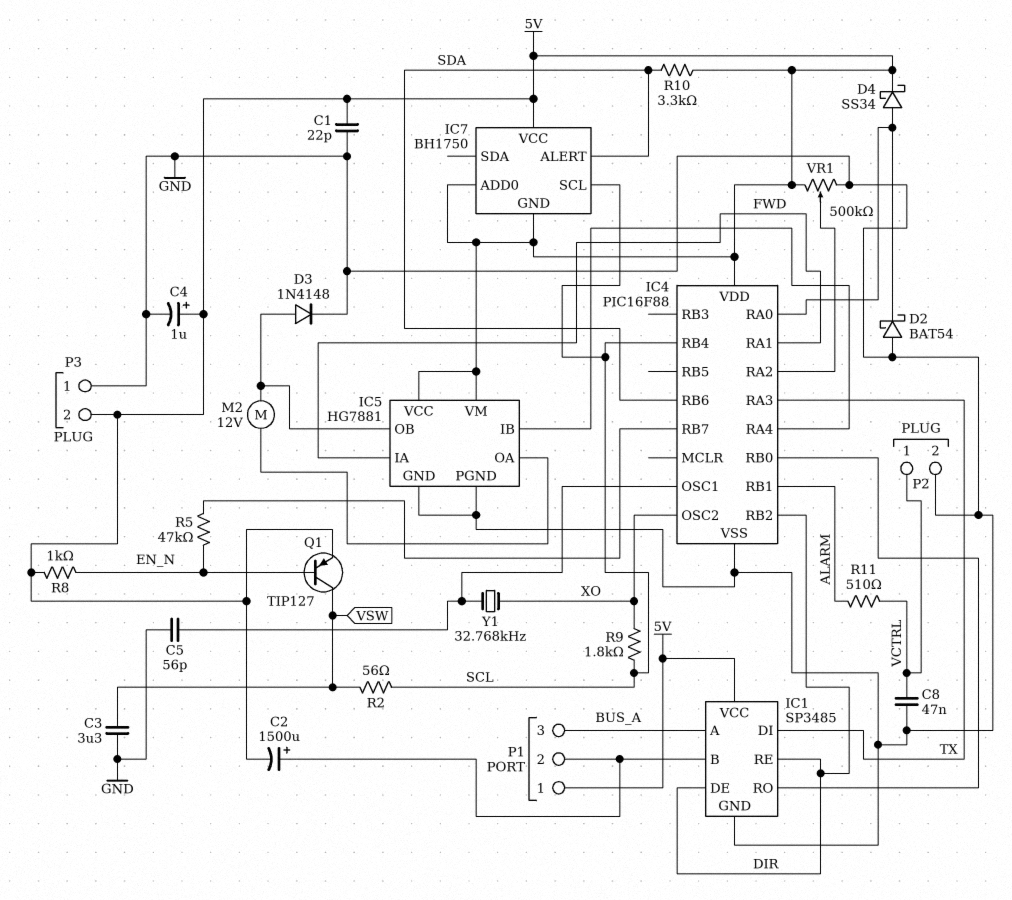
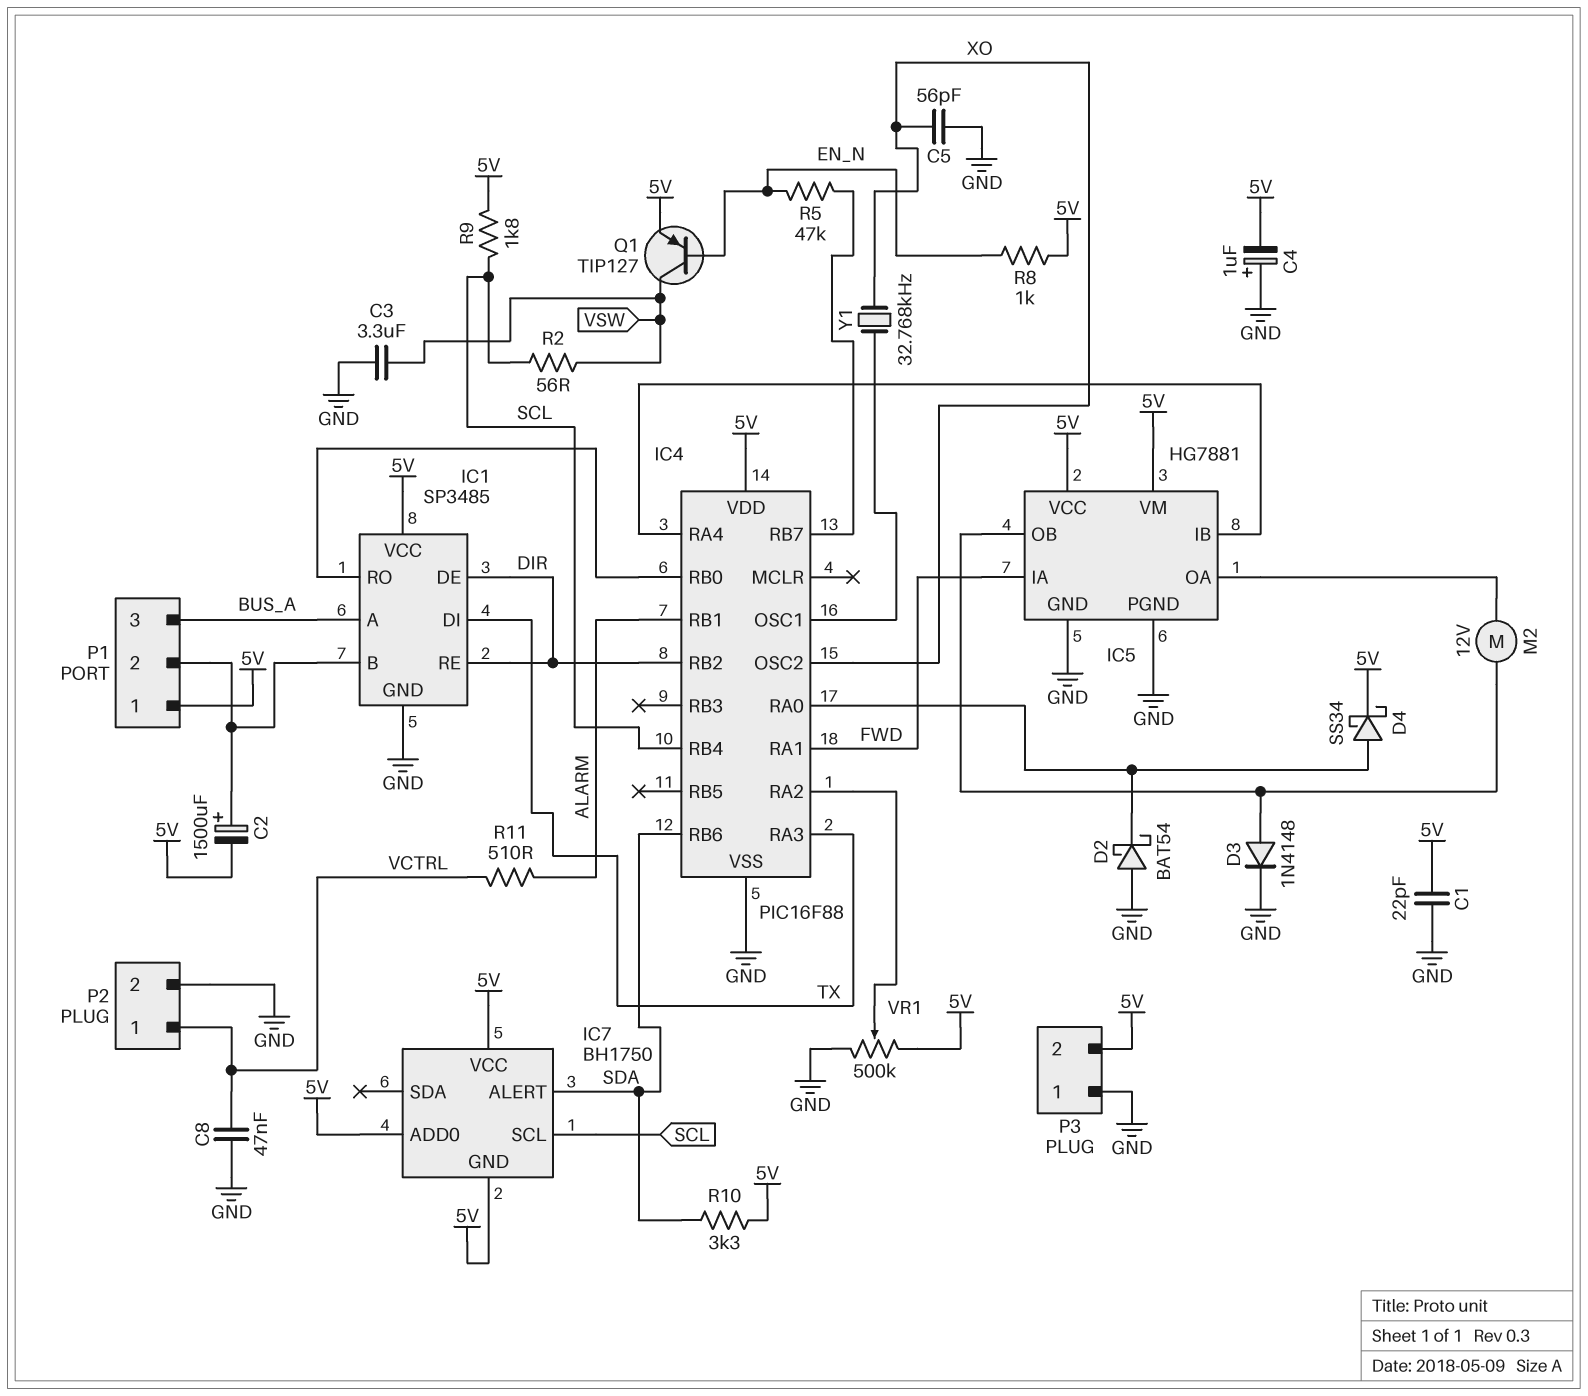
C4: 1uF (plus 5V, minus GND) -> 1uF (plus GND, minus 5V)
C5: 56pF (GND, IC4/OSC1) -> 56pF (GND, XO)
R9: 1.8k (SCL, XO) -> 1.8k (5V, SCL)

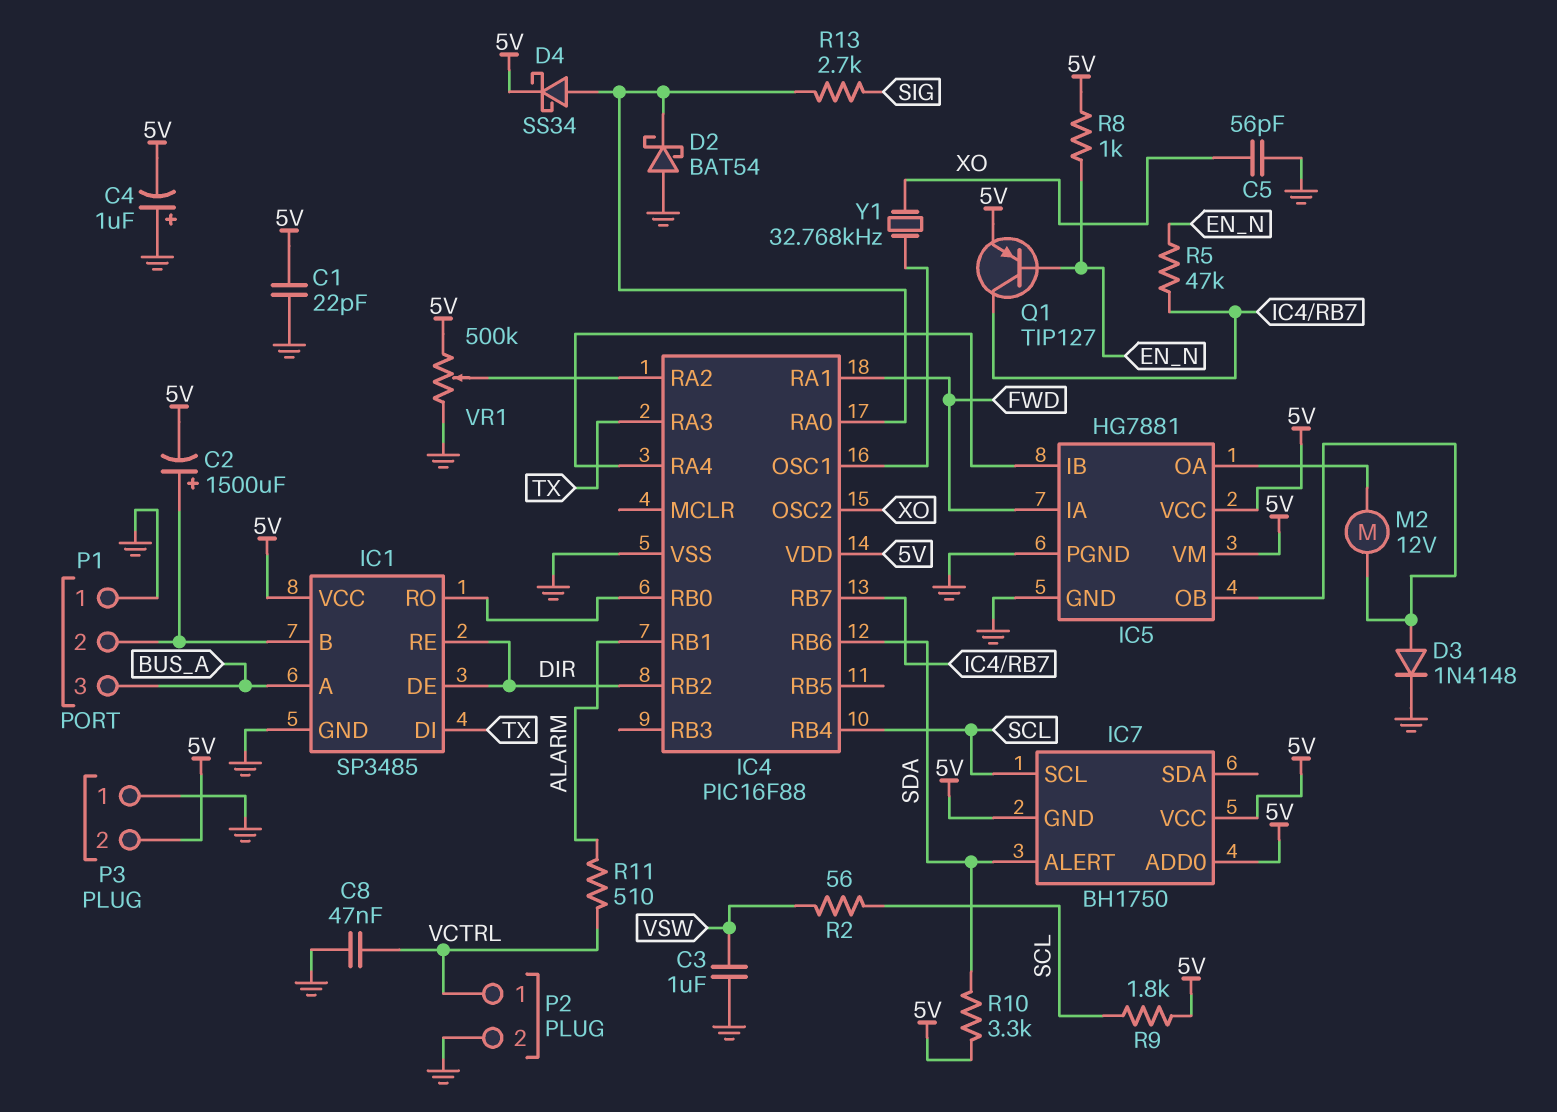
C3: 3.3uF (GND, VSW) -> 1uF (GND, VSW)
P1 pin 1: 5V -> GND
Q1: PNP TIP127 (B EN_N, C VSW, E 5V) -> PNP TIP127 (B EN_N, C IC4/RB7, E 5V)
R13: none -> 2.7k (IC4/RA0, SIG)

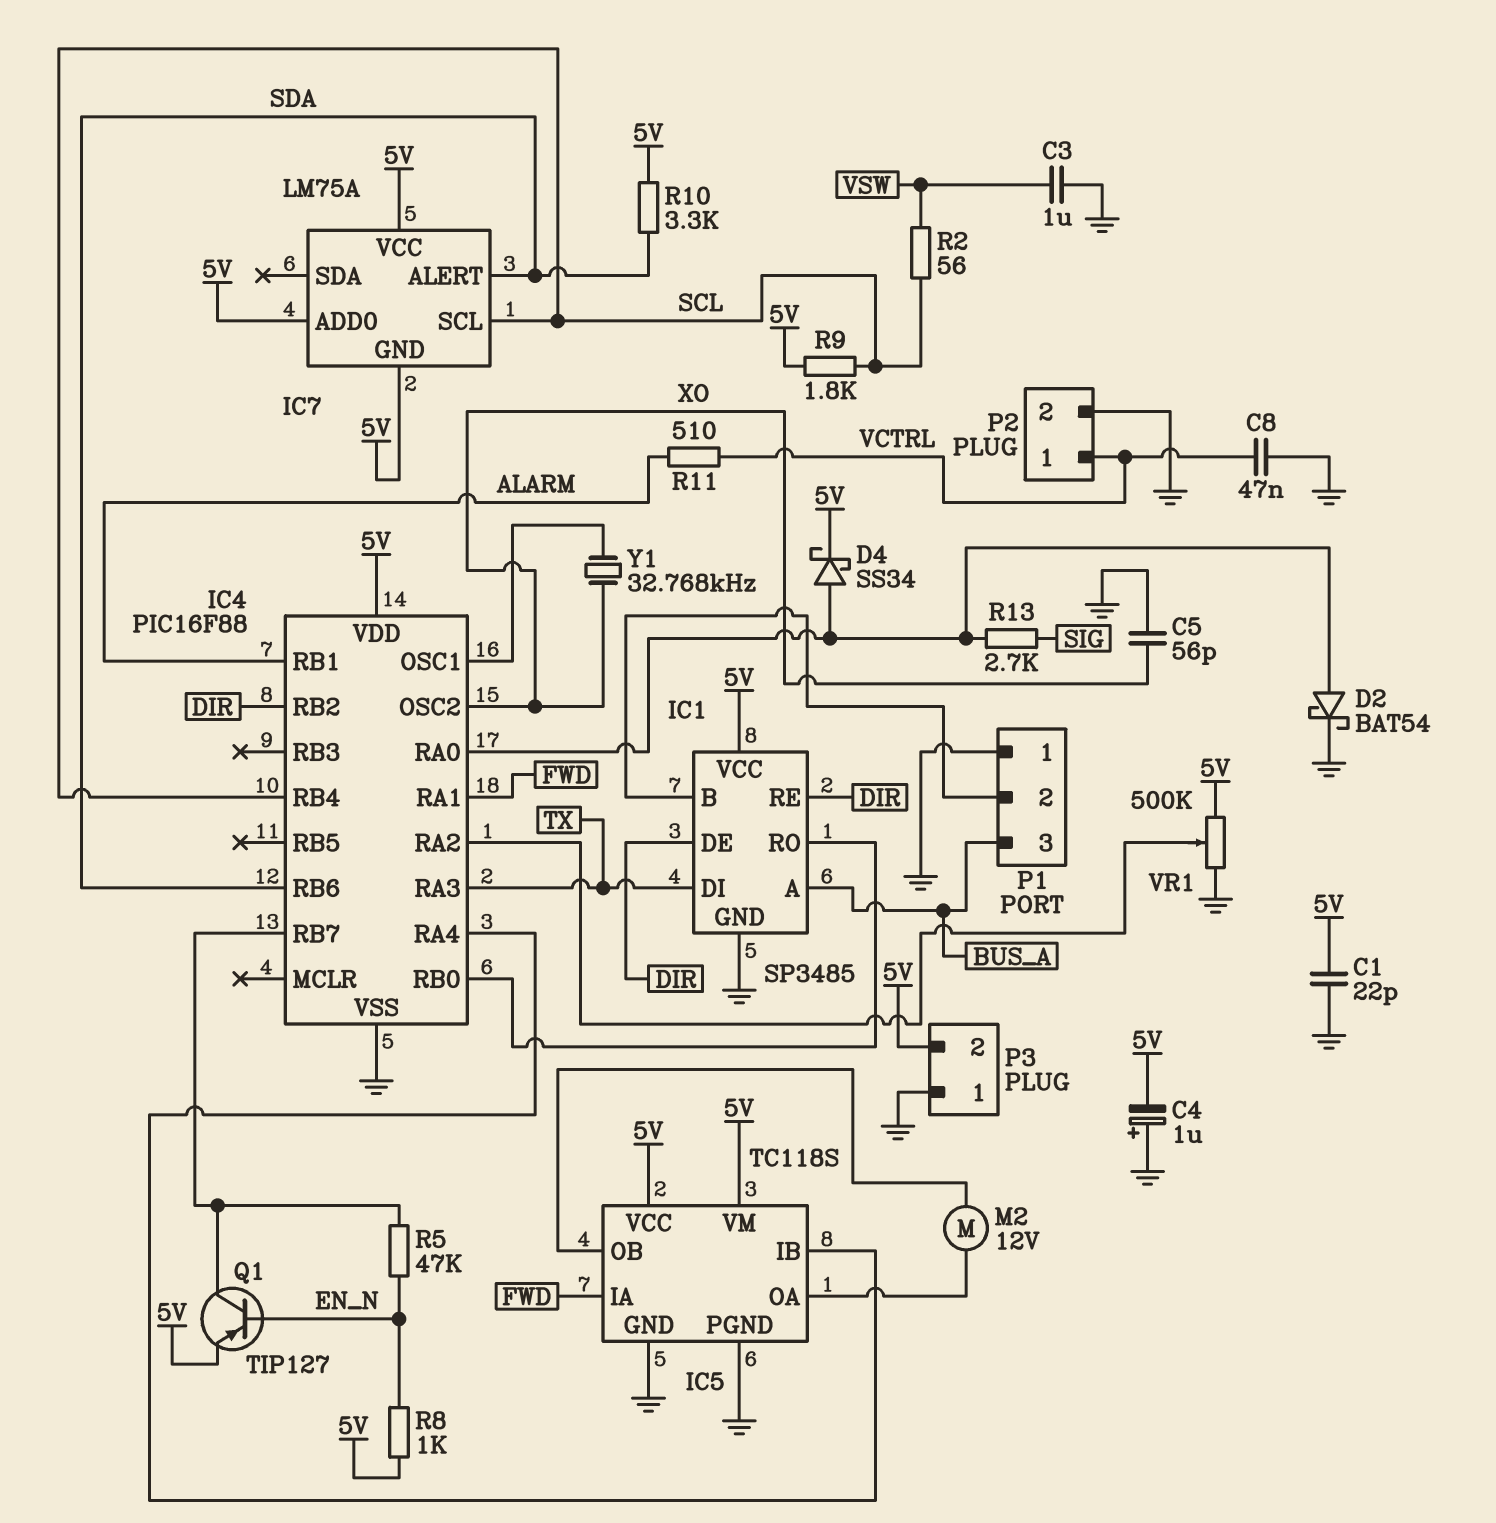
C2: 1500uF (plus IC1/B, minus 5V) -> none
D2: schottky BAT54 (A GND, K IC4/RA0) -> schottky BAT54 (A IC4/RA0, K GND)
D3: diode 1N4148 (A IC5/OB, K GND) -> none
IC5: HG7881 -> TC118S
IC7: BH1750 -> LM75A

